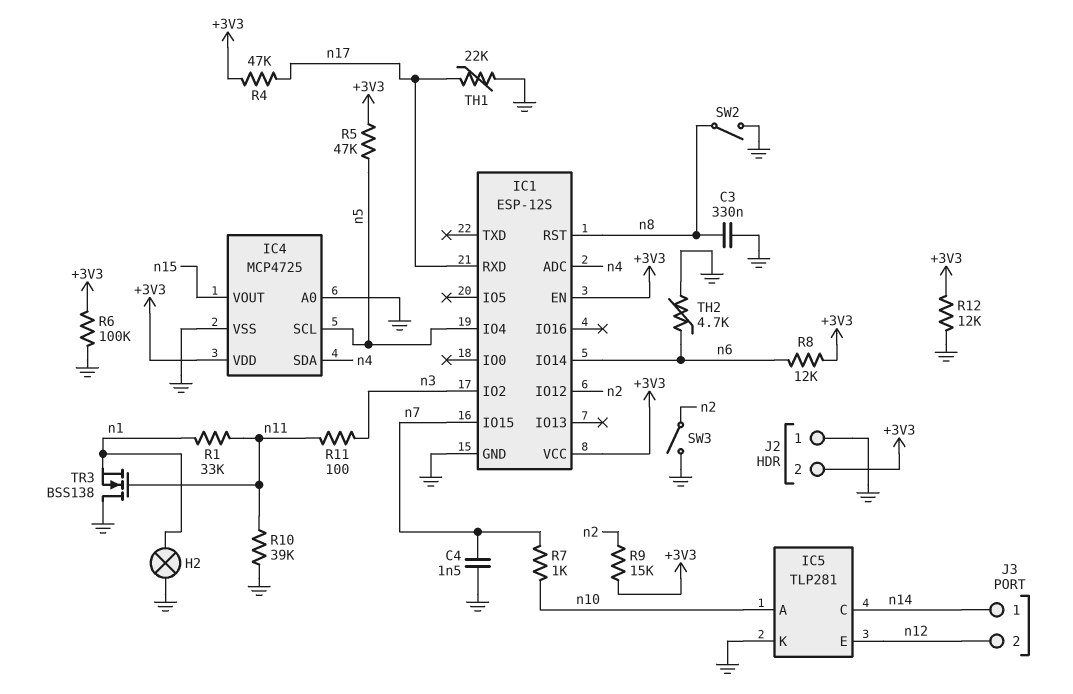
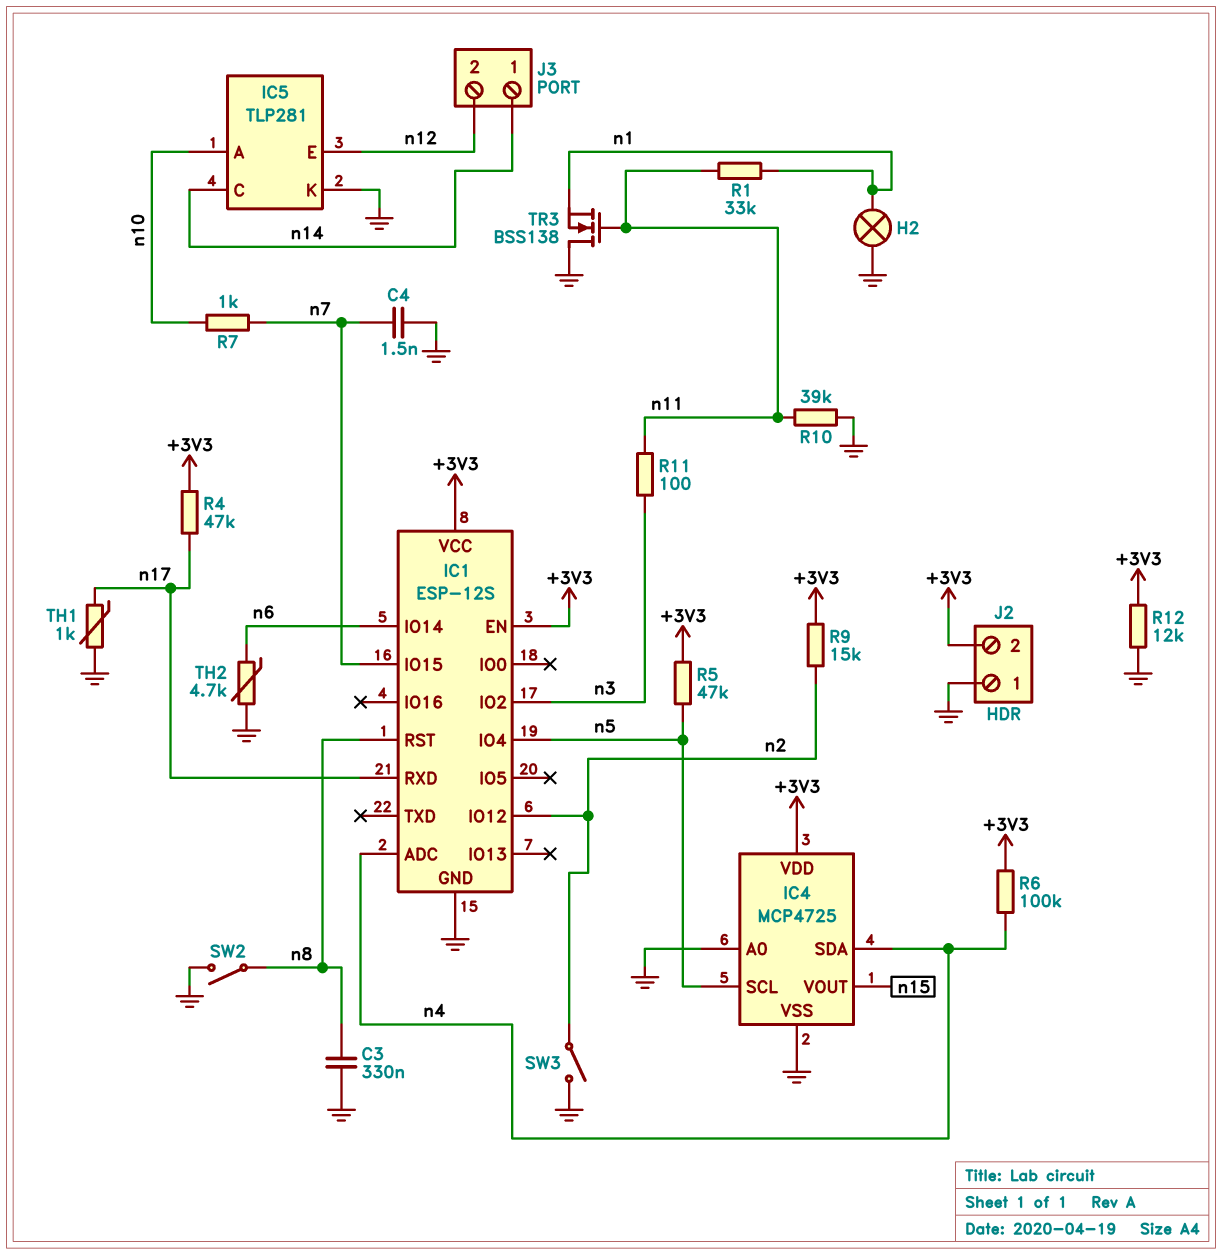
R6: 100k (+3V3, GND) -> 100k (+3V3, n4)
R8: 12k (+3V3, n6) -> none
TH1: 22k (GND, n17) -> 1k (GND, n17)

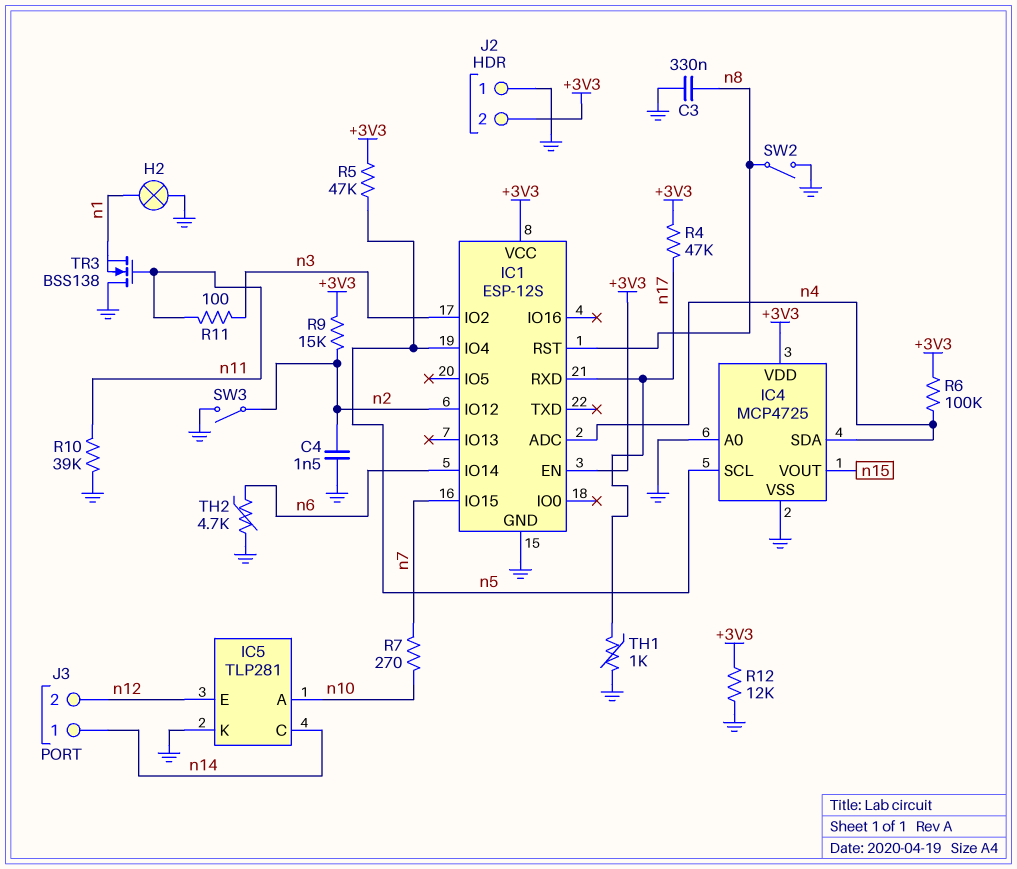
C4: 1.5nF (GND, n7) -> 1.5nF (GND, n2)
R1: 33k (n1, n11) -> none
R7: 1k (n7, n10) -> 270 (n7, n10)

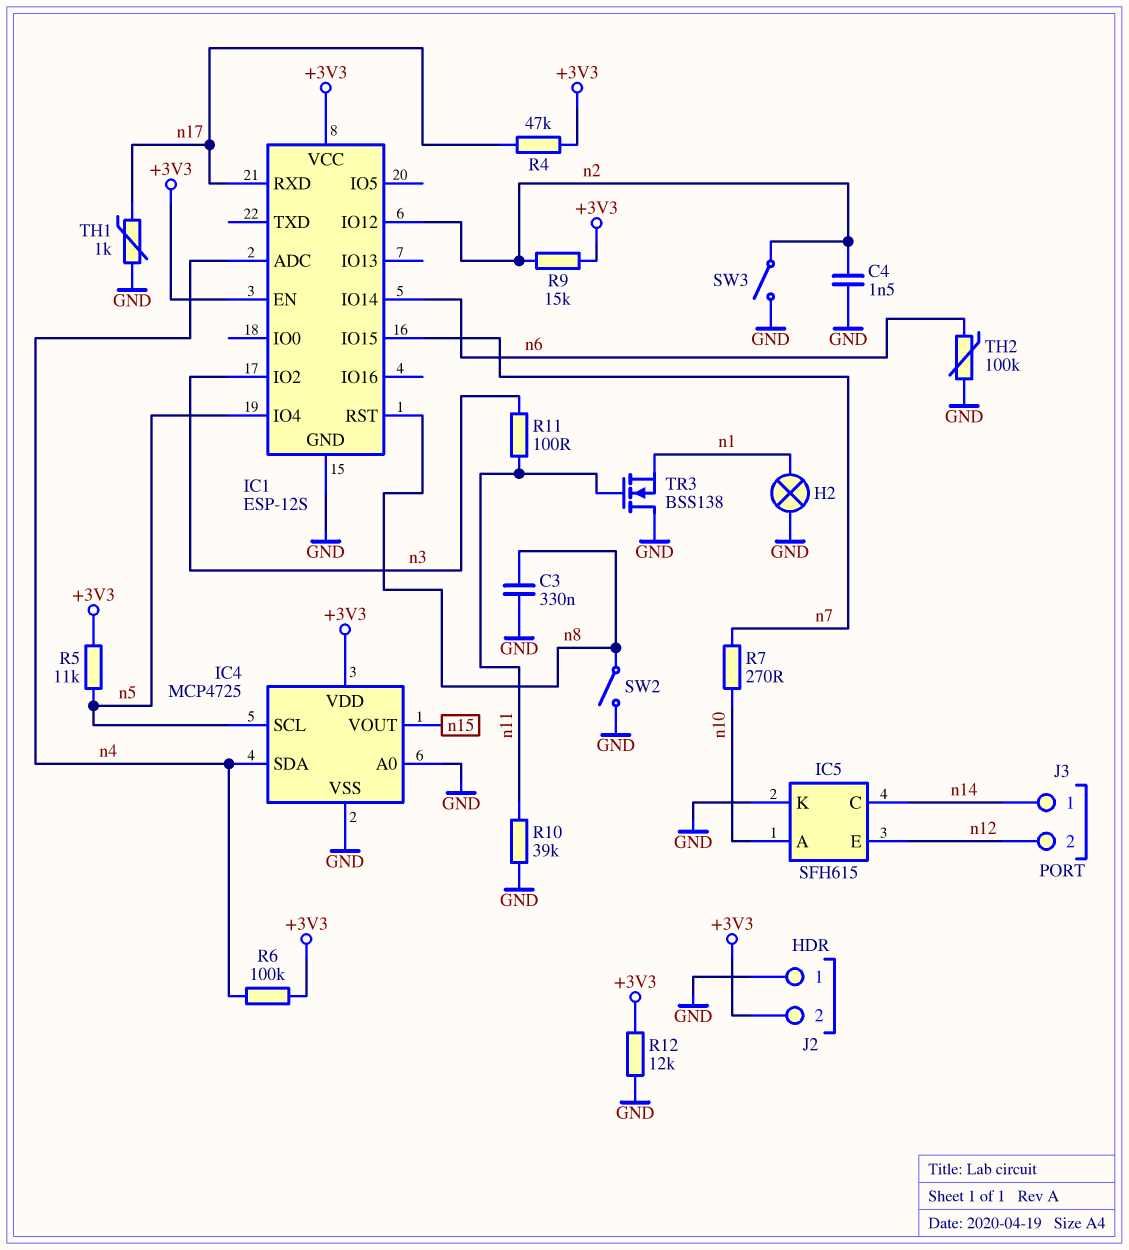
IC5: TLP281 -> SFH615
R5: 47k (+3V3, n5) -> 11k (+3V3, n5)
TH2: 4.7k (GND, n6) -> 100k (GND, n6)

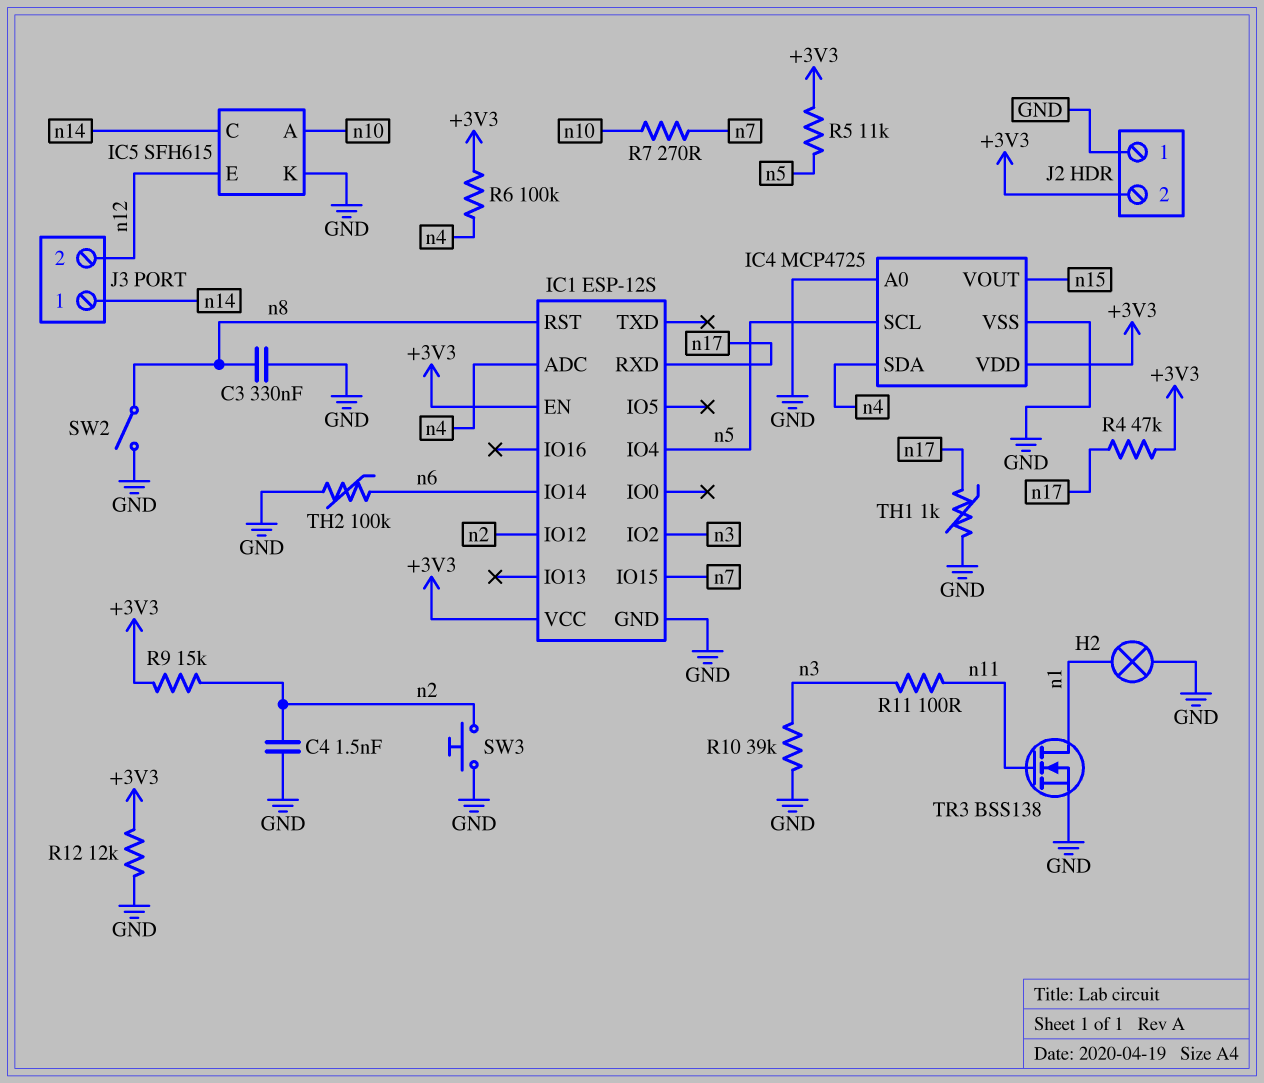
R10: 39k (GND, n11) -> 39k (GND, n3)
SW3: switch (GND, n2) -> button (GND, n2)
TR3: NMOS BSS138 (G n11, D GND, S n1) -> NMOS BSS138 (G n11, D n1, S GND)

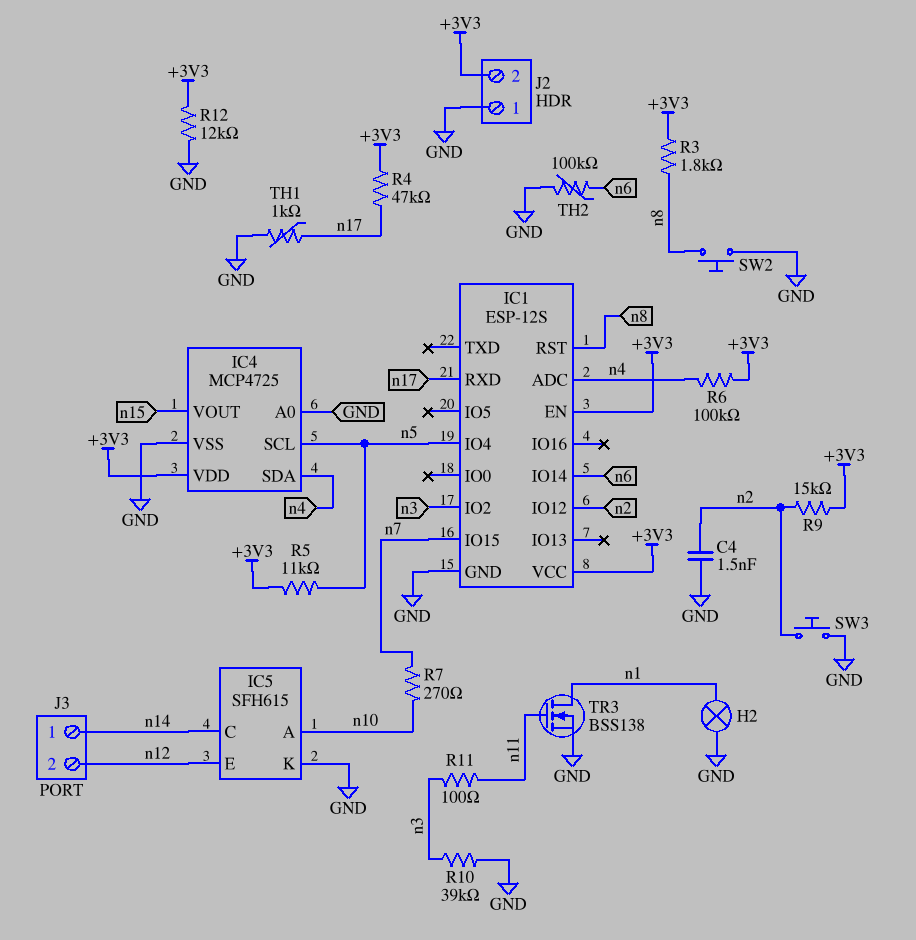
C3: 330nF (GND, n8) -> none
R3: none -> 1.8k (+3V3, n8)
SW2: switch (GND, n8) -> button (GND, n8)

